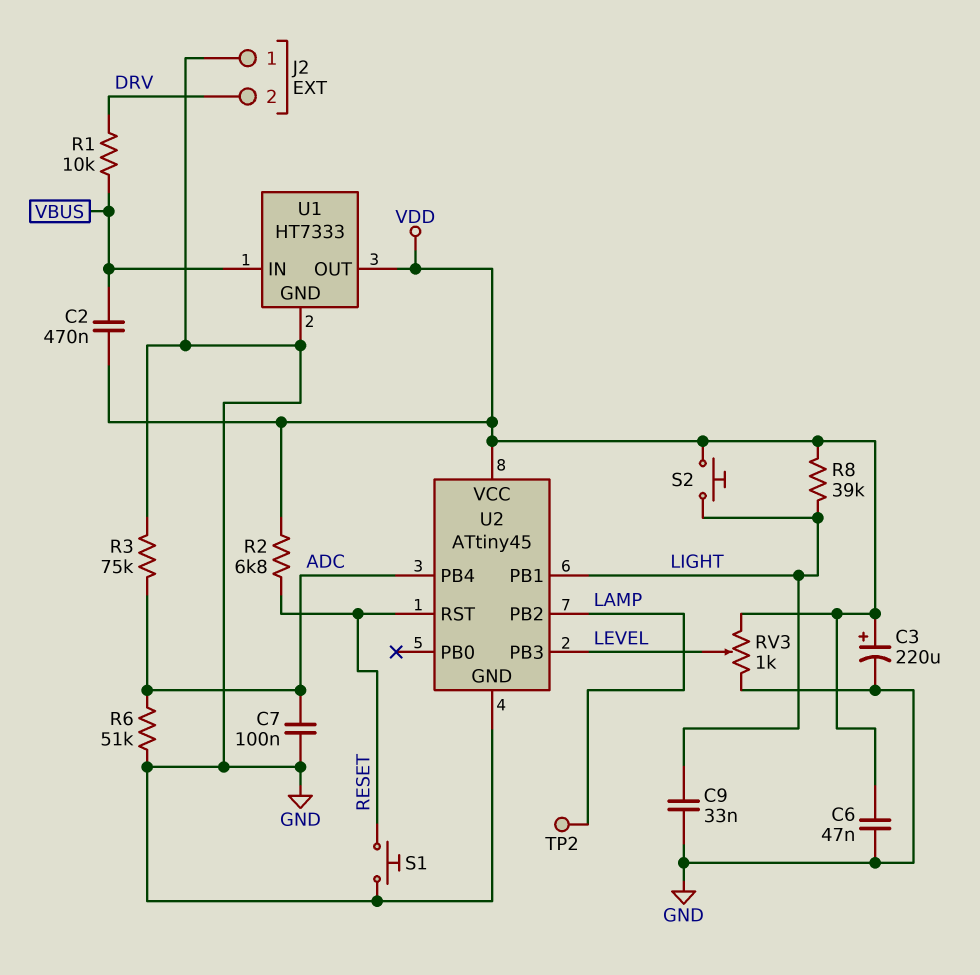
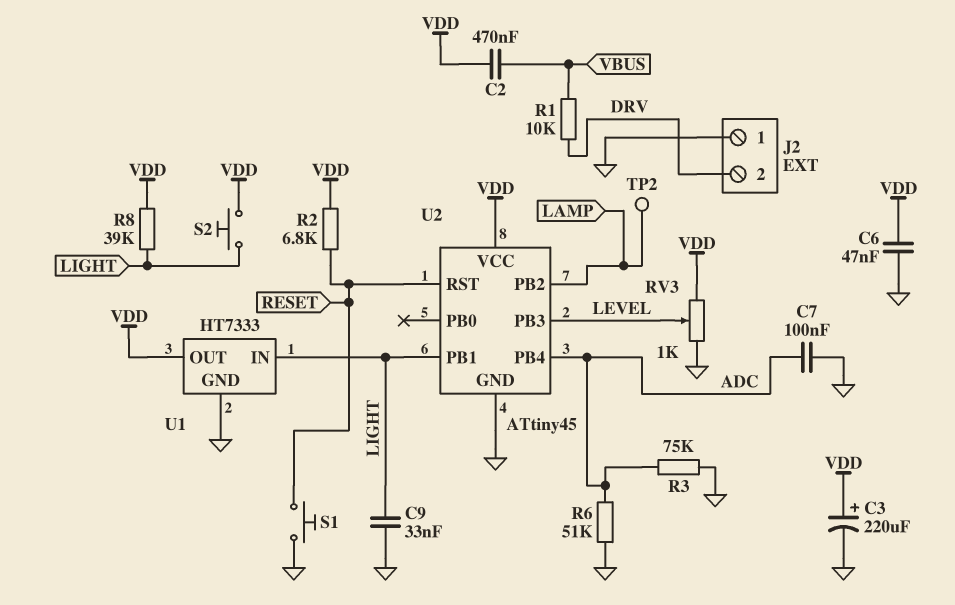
U1 pin IN: VBUS -> LIGHT

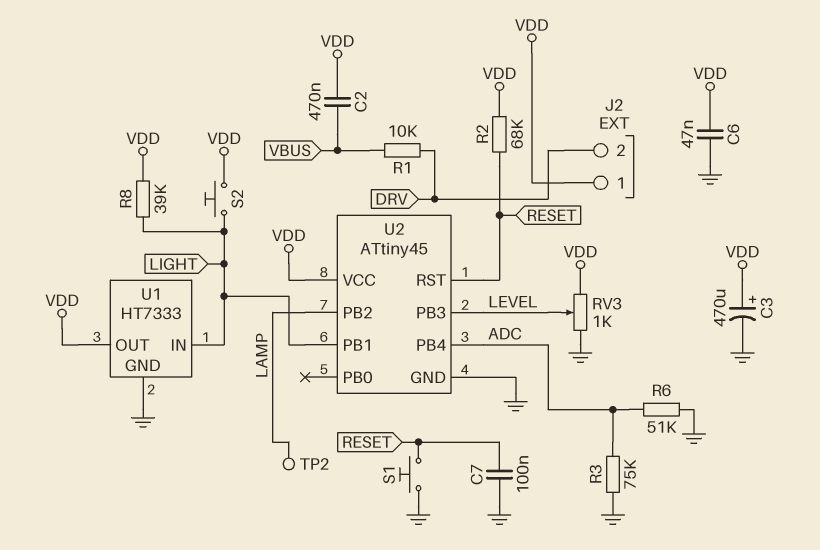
C3: 220uF (plus VDD, minus GND) -> 470uF (plus VDD, minus GND)
C7: 100nF (ADC, GND) -> 100nF (GND, RESET)
C9: 33nF (GND, LIGHT) -> none
J2 pin 1: GND -> VDD
R2: 6.8k (RESET, VDD) -> 68k (RESET, VDD)

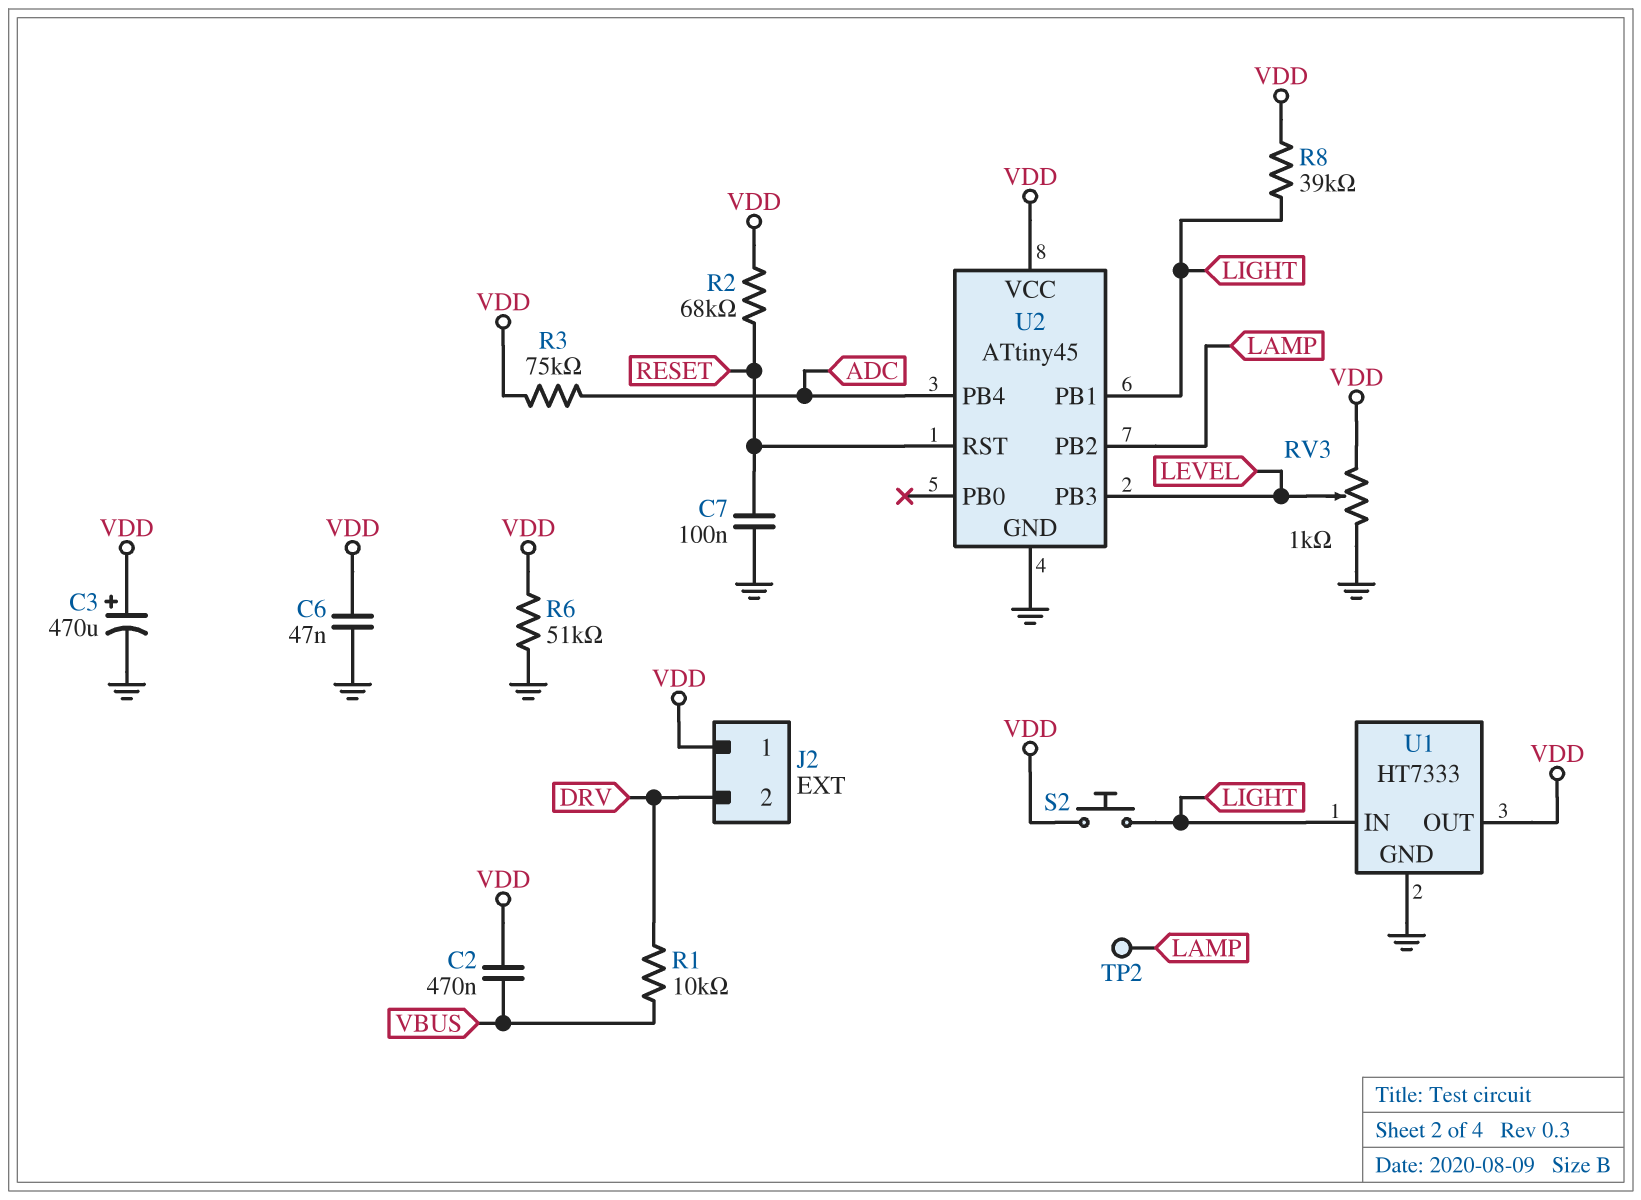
R3: 75k (ADC, GND) -> 75k (ADC, VDD)
R6: 51k (ADC, GND) -> 51k (GND, VDD)
S1: button (GND, RESET) -> none

